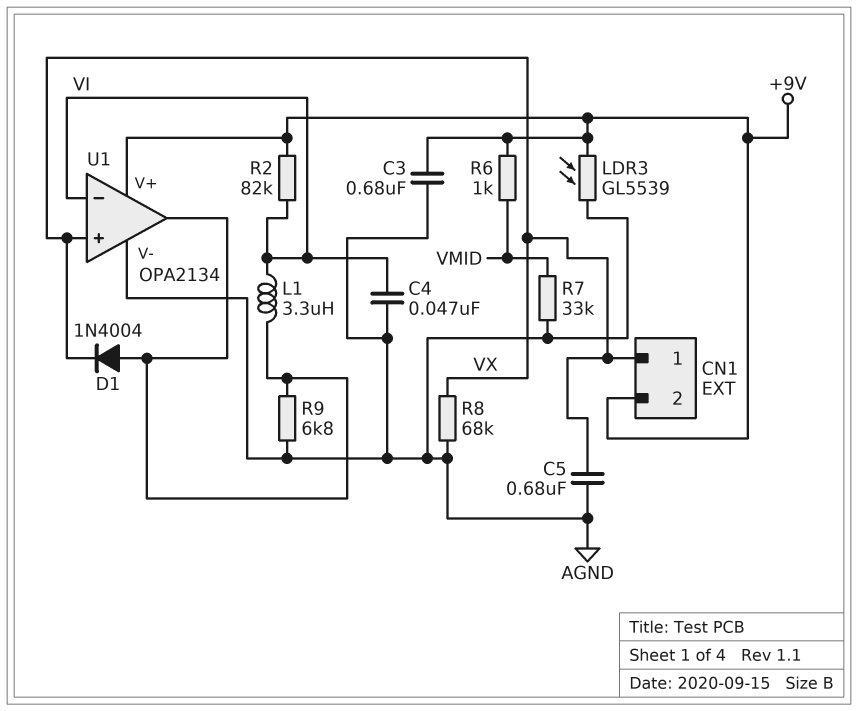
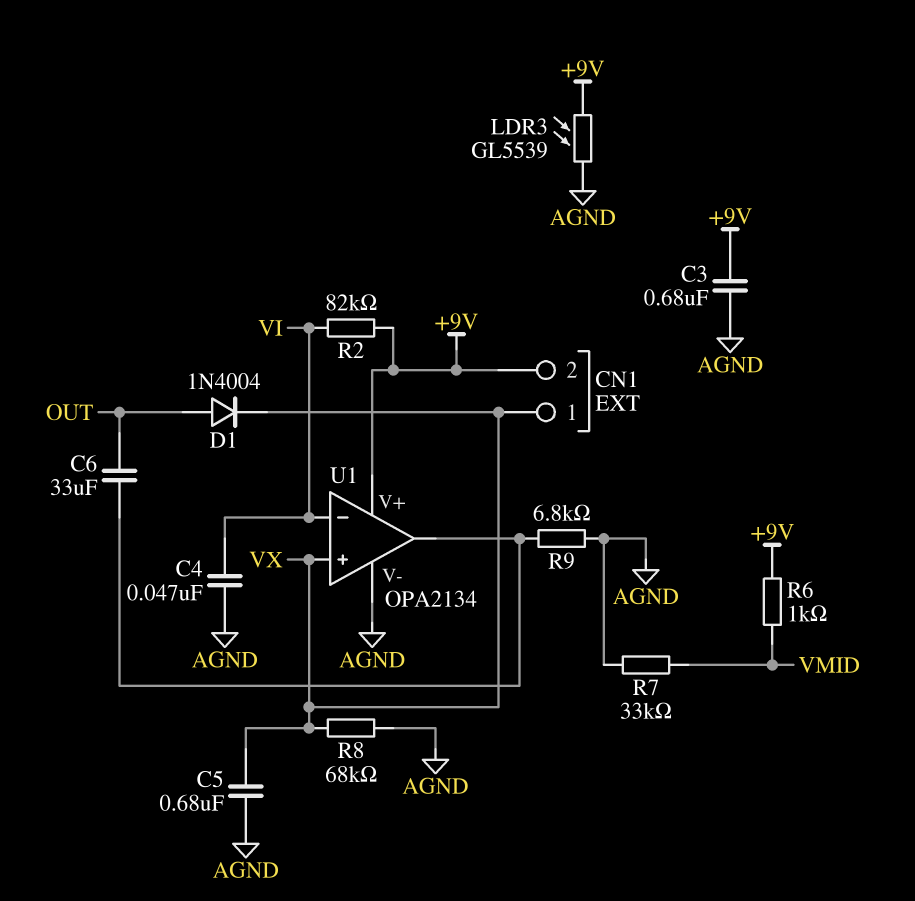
C6: none -> 33uF (OUT, U1/out)
D1: diode 1N4004 (A U1/out, K VX) -> diode 1N4004 (A OUT, K VX)
L1: 3.3uH (U1/out, VI) -> none

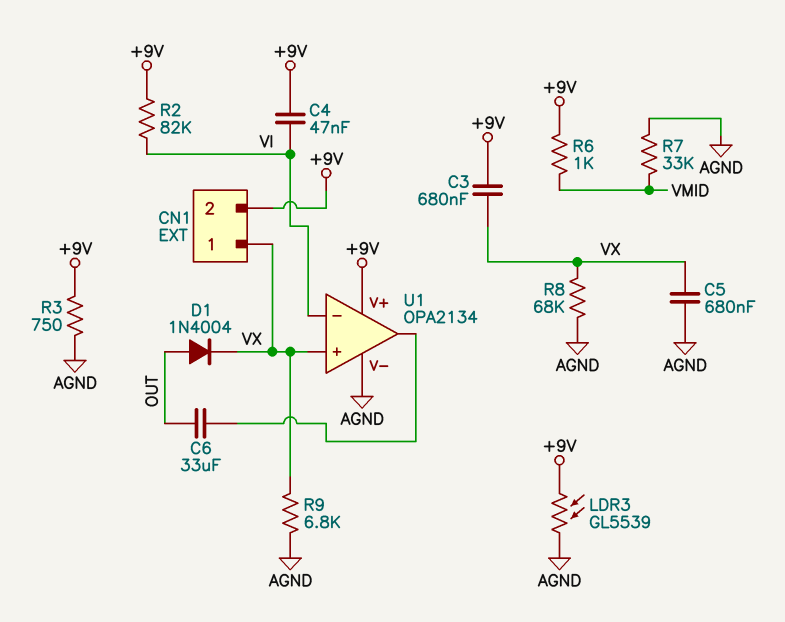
C3: 680nF (+9V, AGND) -> 680nF (+9V, VX)
C4: 47nF (AGND, VI) -> 47nF (+9V, VI)
R3: none -> 750 (+9V, AGND)
R9: 6.8k (AGND, U1/out) -> 6.8k (AGND, VX)

